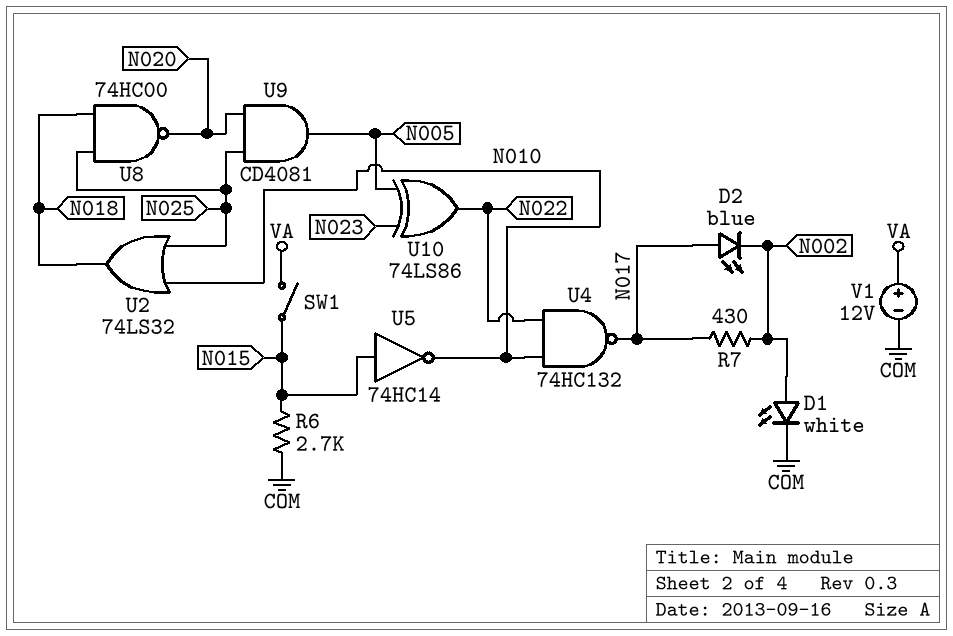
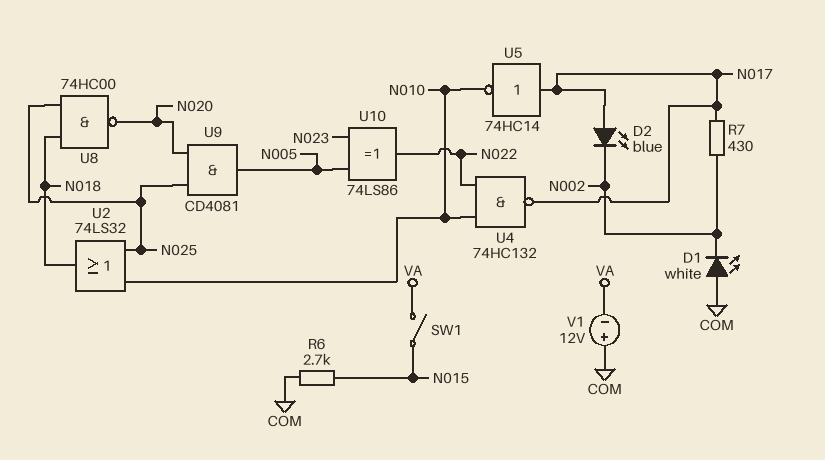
D1: LED white (A N002, K COM) -> LED white (A COM, K N002)
U5: NOT 74HC14 (in N015, out N010) -> NOT 74HC14 (in N017, out N010)
V1: 12V (plus VA, minus COM) -> 12V (plus COM, minus VA)

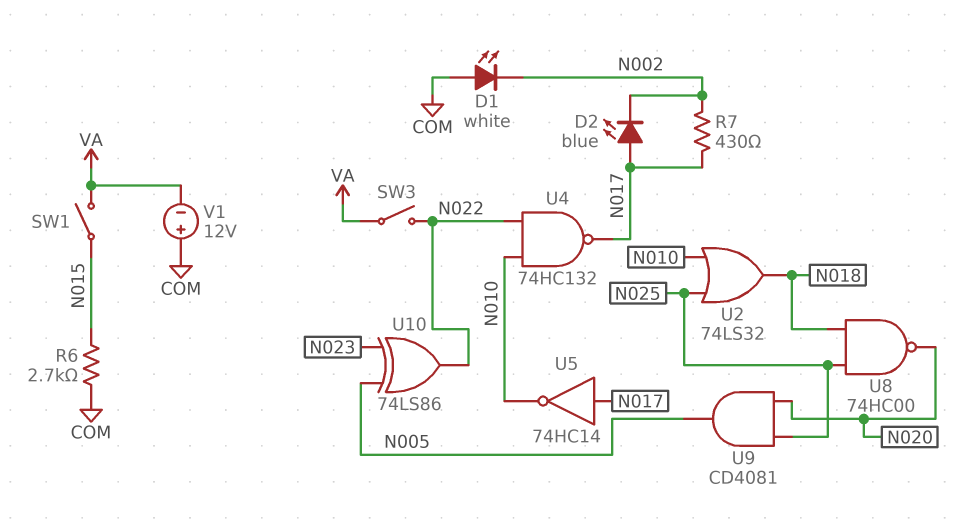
SW3: none -> switch (N022, VA)

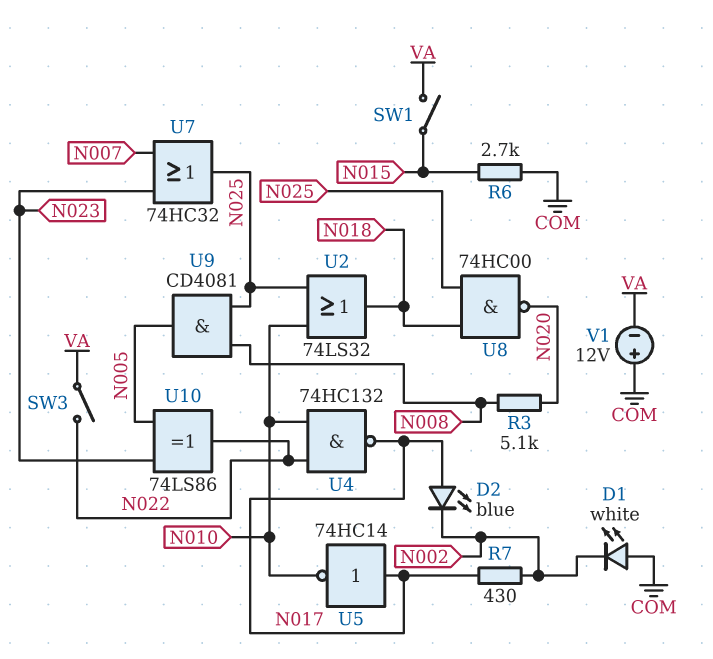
R3: none -> 5.1k (N008, N020)
U7: none -> OR 74HC32 (in N007, in N023, out N025)
U9: AND CD4081 (in N020, in N025, out N005) -> AND CD4081 (in N008, in N025, out N005)

